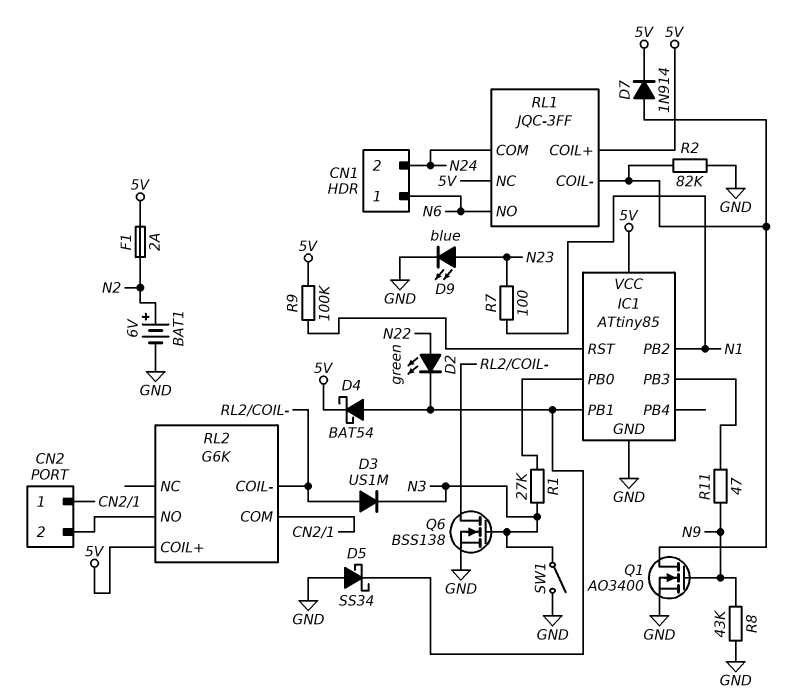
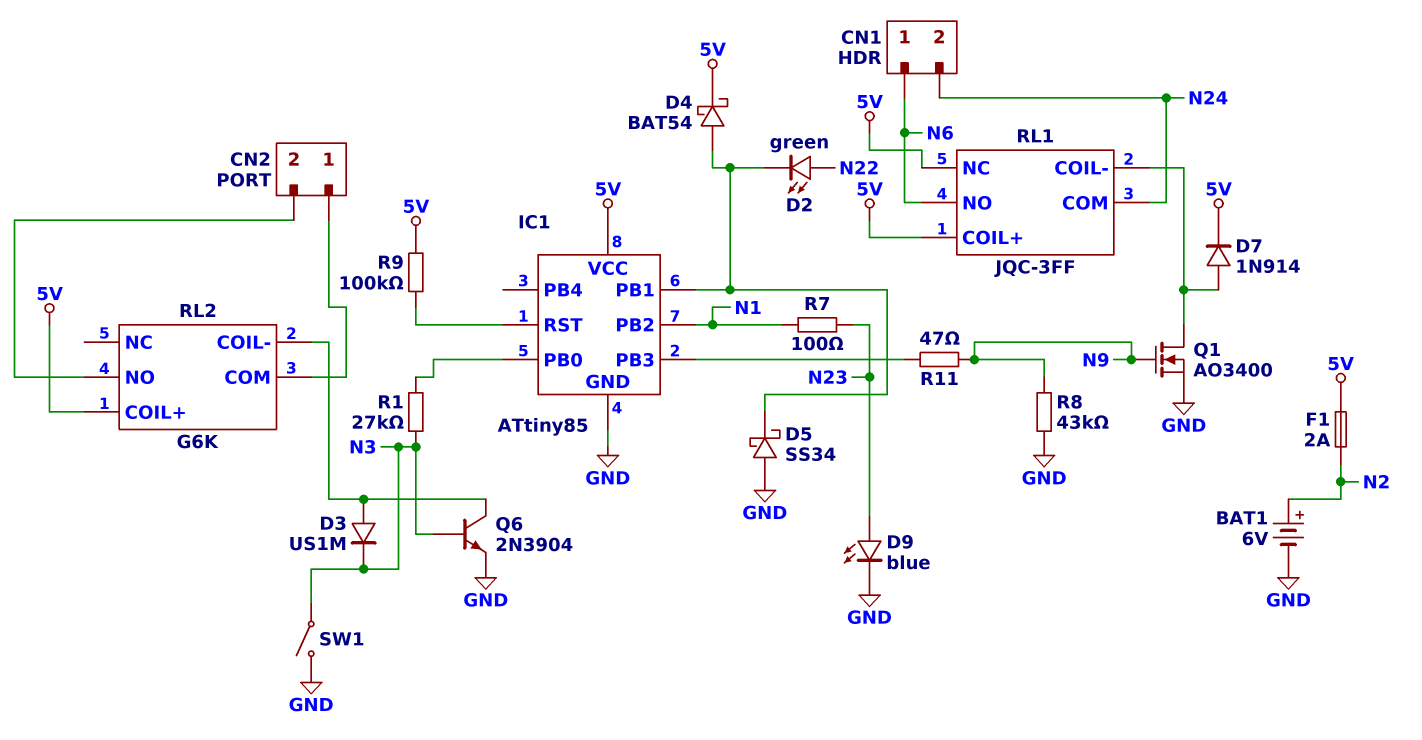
Q6: NMOS BSS138 (G N3, D RL2/COIL-, S GND) -> NPN 2N3904 (B N3, C RL2/COIL-, E GND)
R2: 82k (GND, RL1/COIL-) -> none

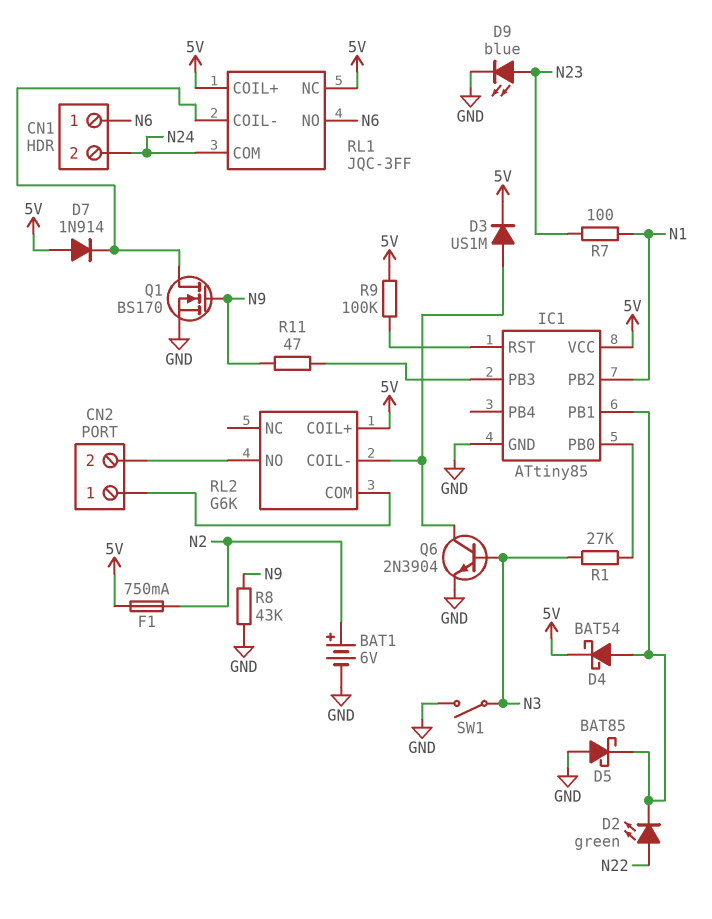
D3: diode US1M (A RL2/COIL-, K N3) -> diode US1M (A RL2/COIL-, K 5V)
D5: schottky SS34 (A GND, K IC1/PB1) -> schottky BAT85 (A GND, K IC1/PB1)
D7: diode 1N914 (A RL1/COIL-, K 5V) -> diode 1N914 (A 5V, K RL1/COIL-)
F1: 2A (5V, N2) -> 750mA (5V, N2)
Q1: NMOS AO3400 (G N9, D RL1/COIL-, S GND) -> NMOS BS170 (G N9, D RL1/COIL-, S GND)

